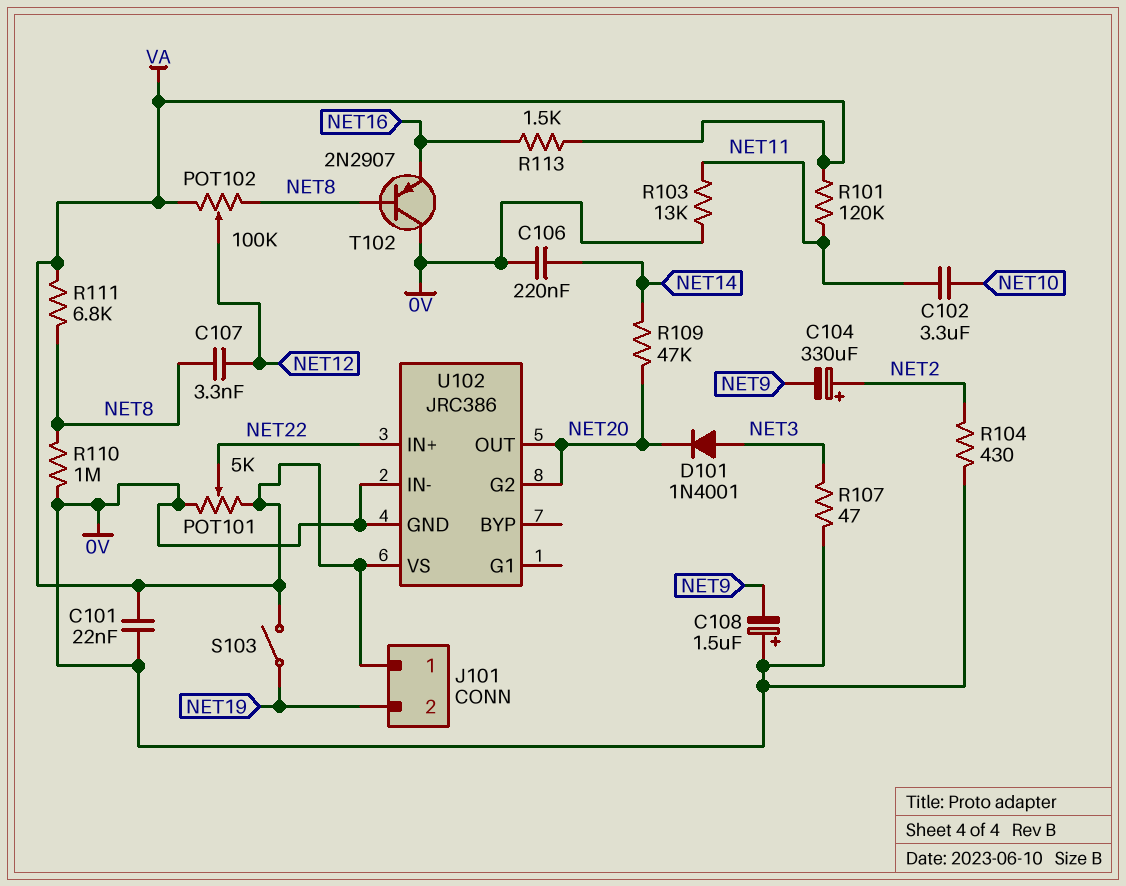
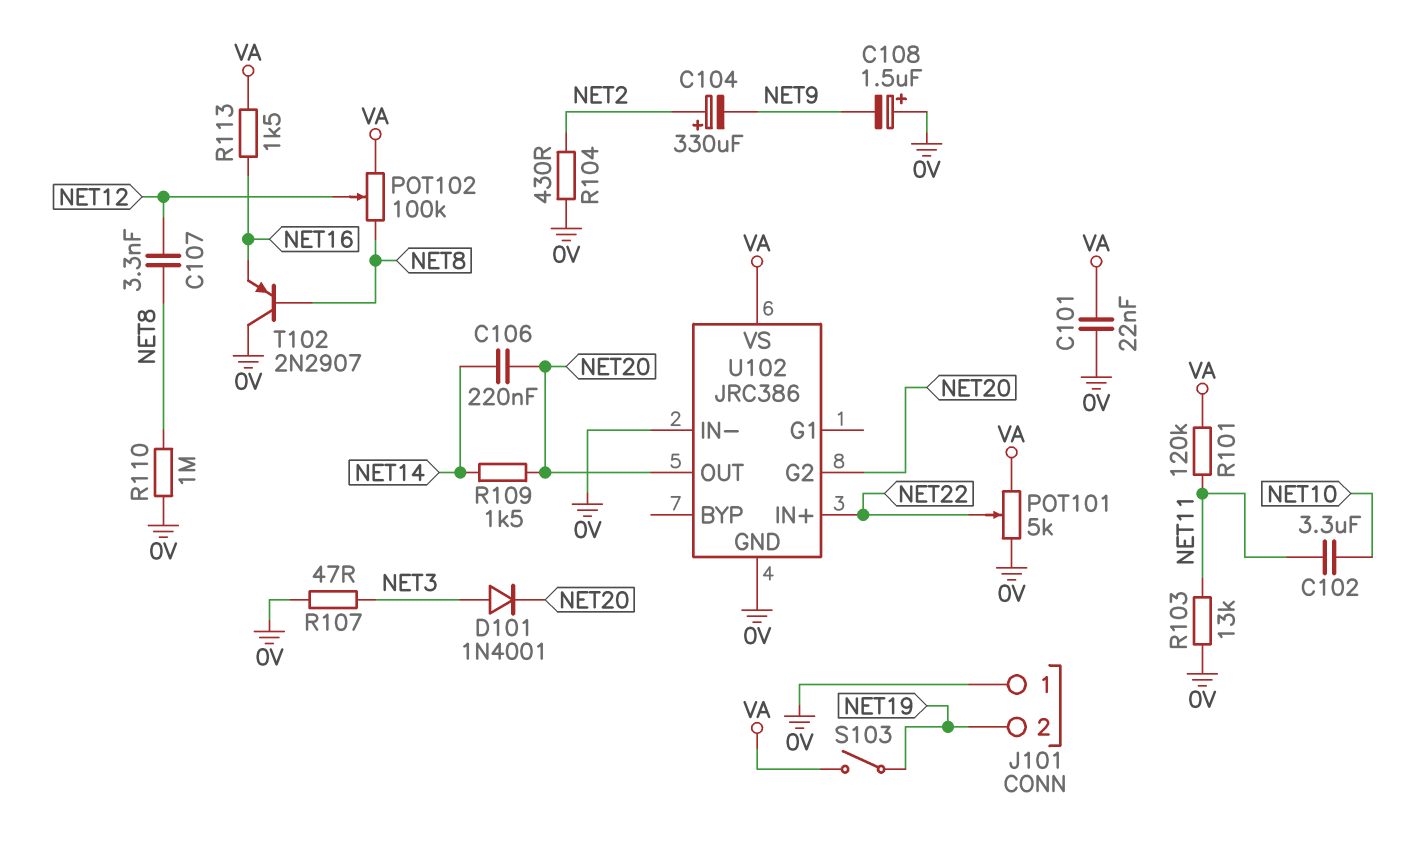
C106: 220nF (0V, NET14) -> 220nF (NET14, NET20)
J101 pin 1: VA -> 0V
R109: 47k (NET14, NET20) -> 1.5k (NET14, NET20)
R111: 6.8k (NET8, VA) -> none

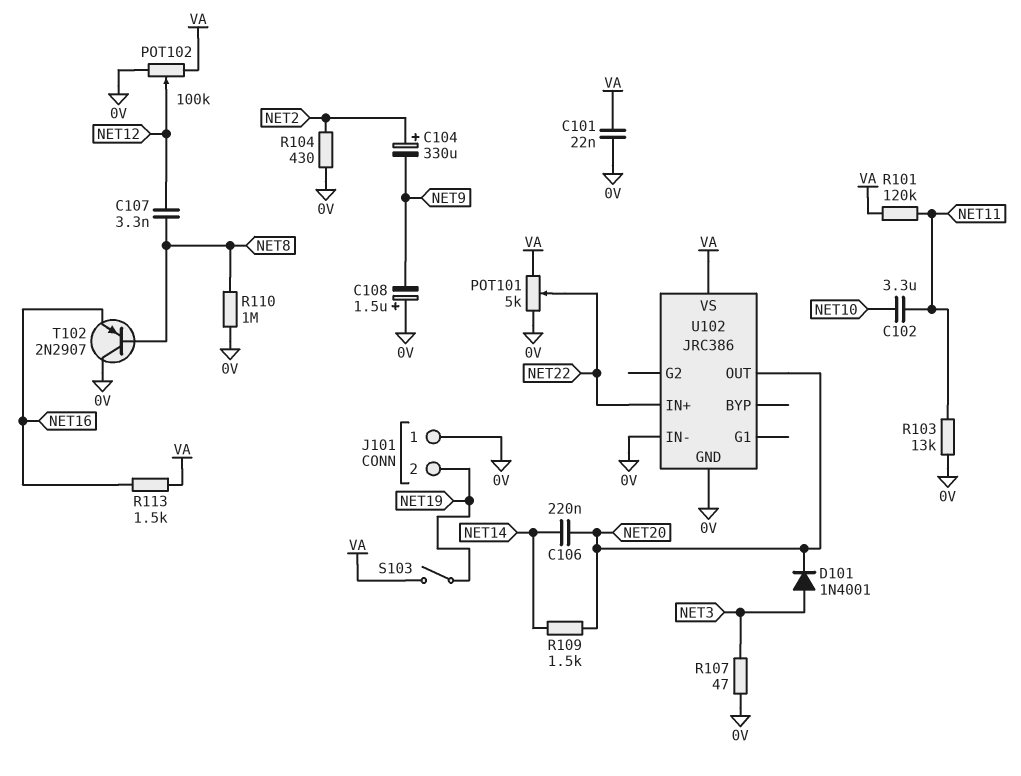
POT102: 100k (NET8, VA, wiper NET12) -> 100k (0V, VA, wiper NET12)
U102 pin G2: NET20 -> none

